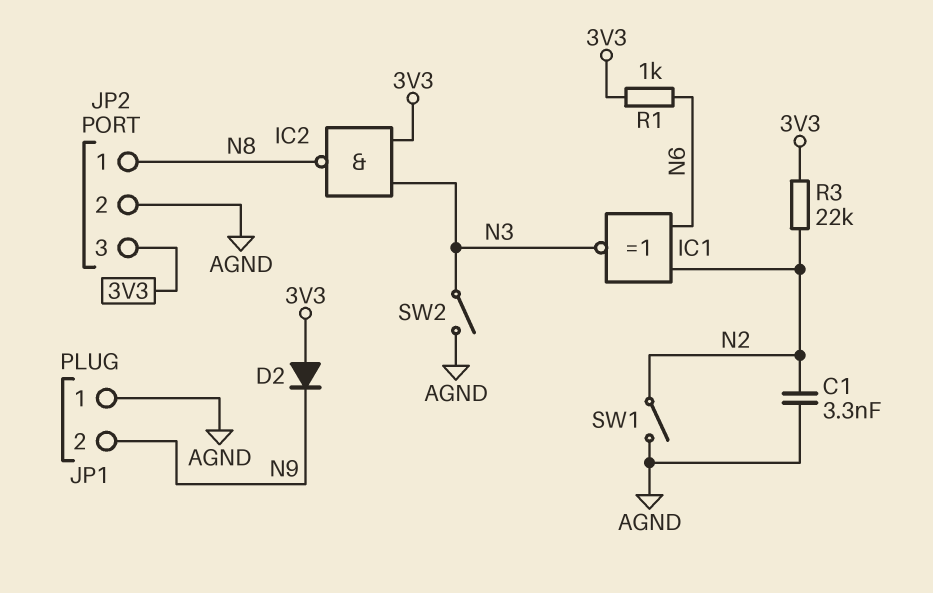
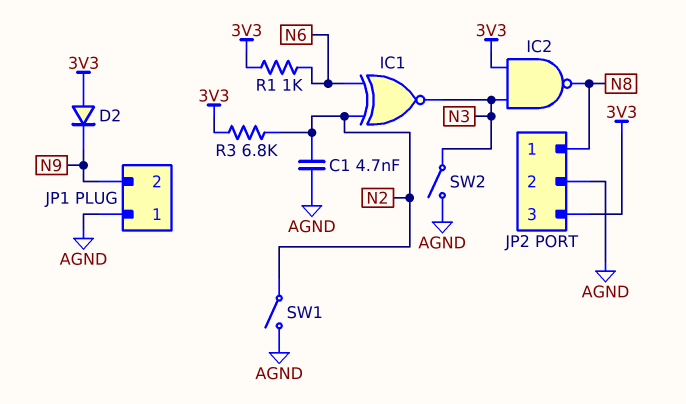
C1: 3.3nF (AGND, N2) -> 4.7nF (AGND, N2)
R3: 22k (3V3, N2) -> 6.8k (3V3, N2)

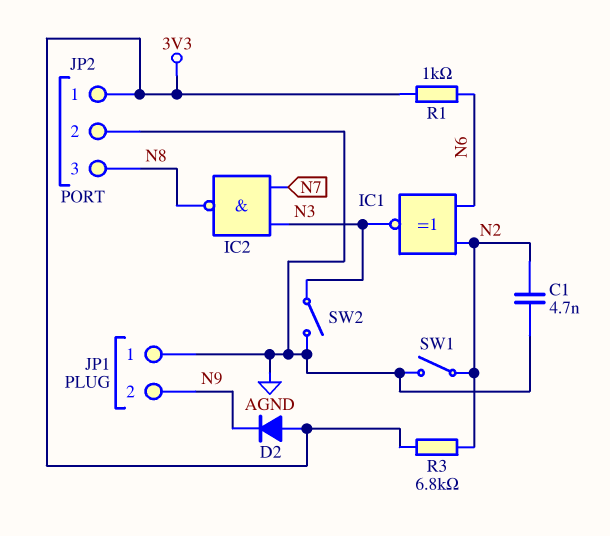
IC2: NAND (in 3V3, in N3, out N8) -> NAND (in N3, in N7, out N8)
JP2 pin 1: N8 -> 3V3
JP2 pin 3: 3V3 -> N8

